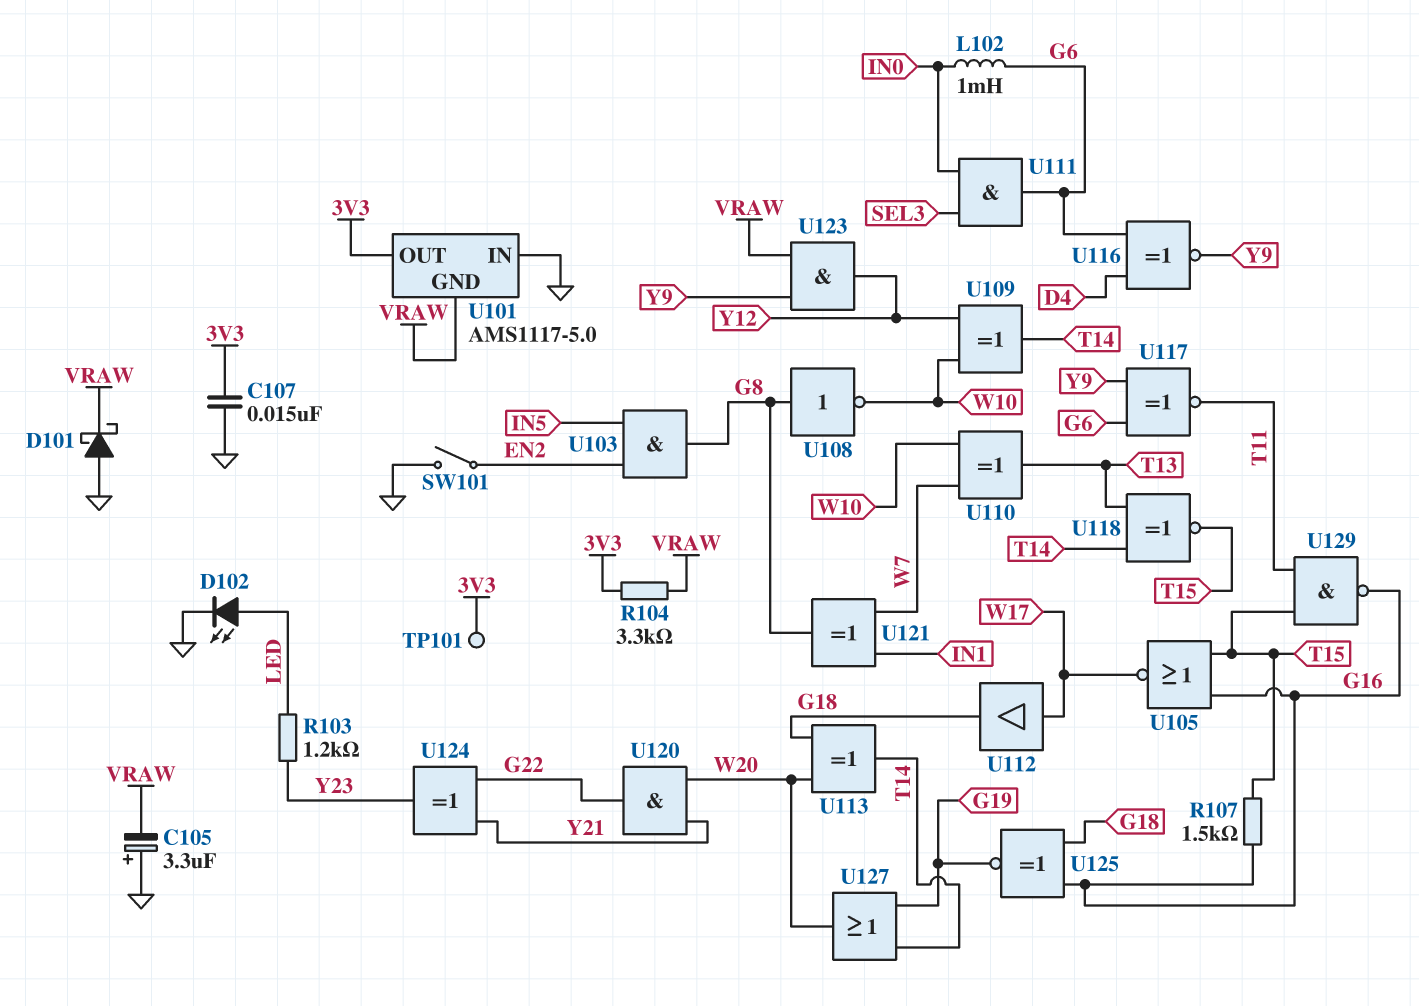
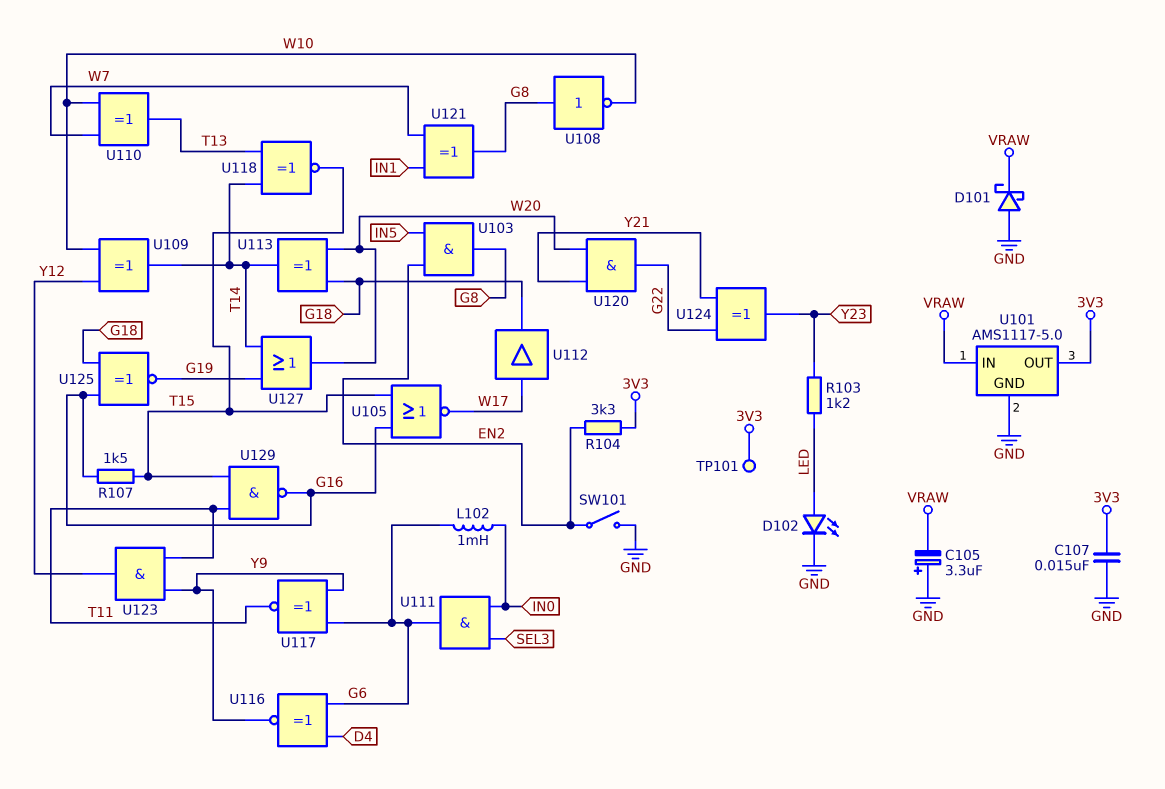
R104: 3.3k (3V3, VRAW) -> 3.3k (3V3, EN2)
U101 pin GND: VRAW -> GND
U101 pin IN: GND -> VRAW
U123: AND (in VRAW, in Y9, out Y12) -> AND (in T11, in Y9, out Y12)

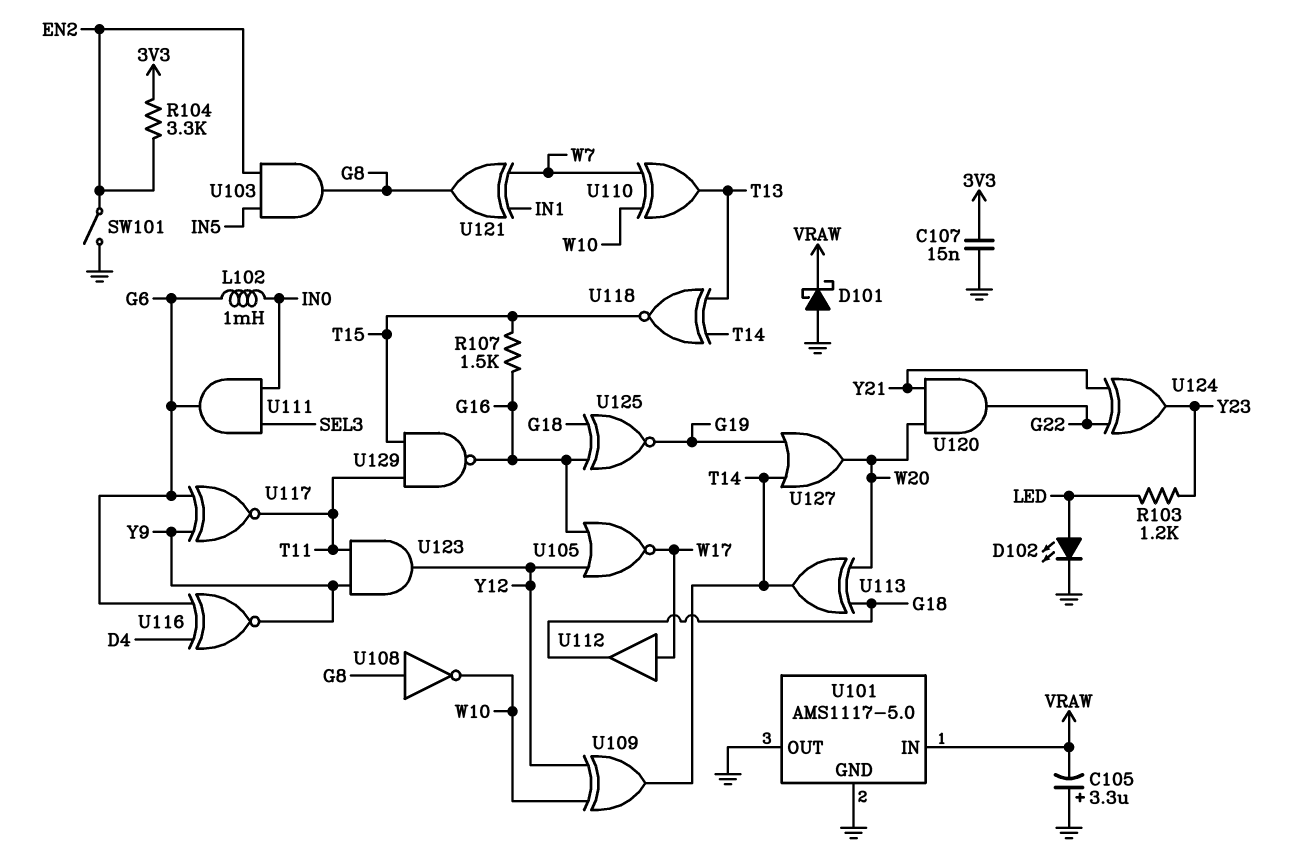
TP101: test point (3V3) -> none
U101 pin OUT: 3V3 -> GND
U105: NOR (in G16, in T15, out W17) -> NOR (in G16, in Y12, out W17)

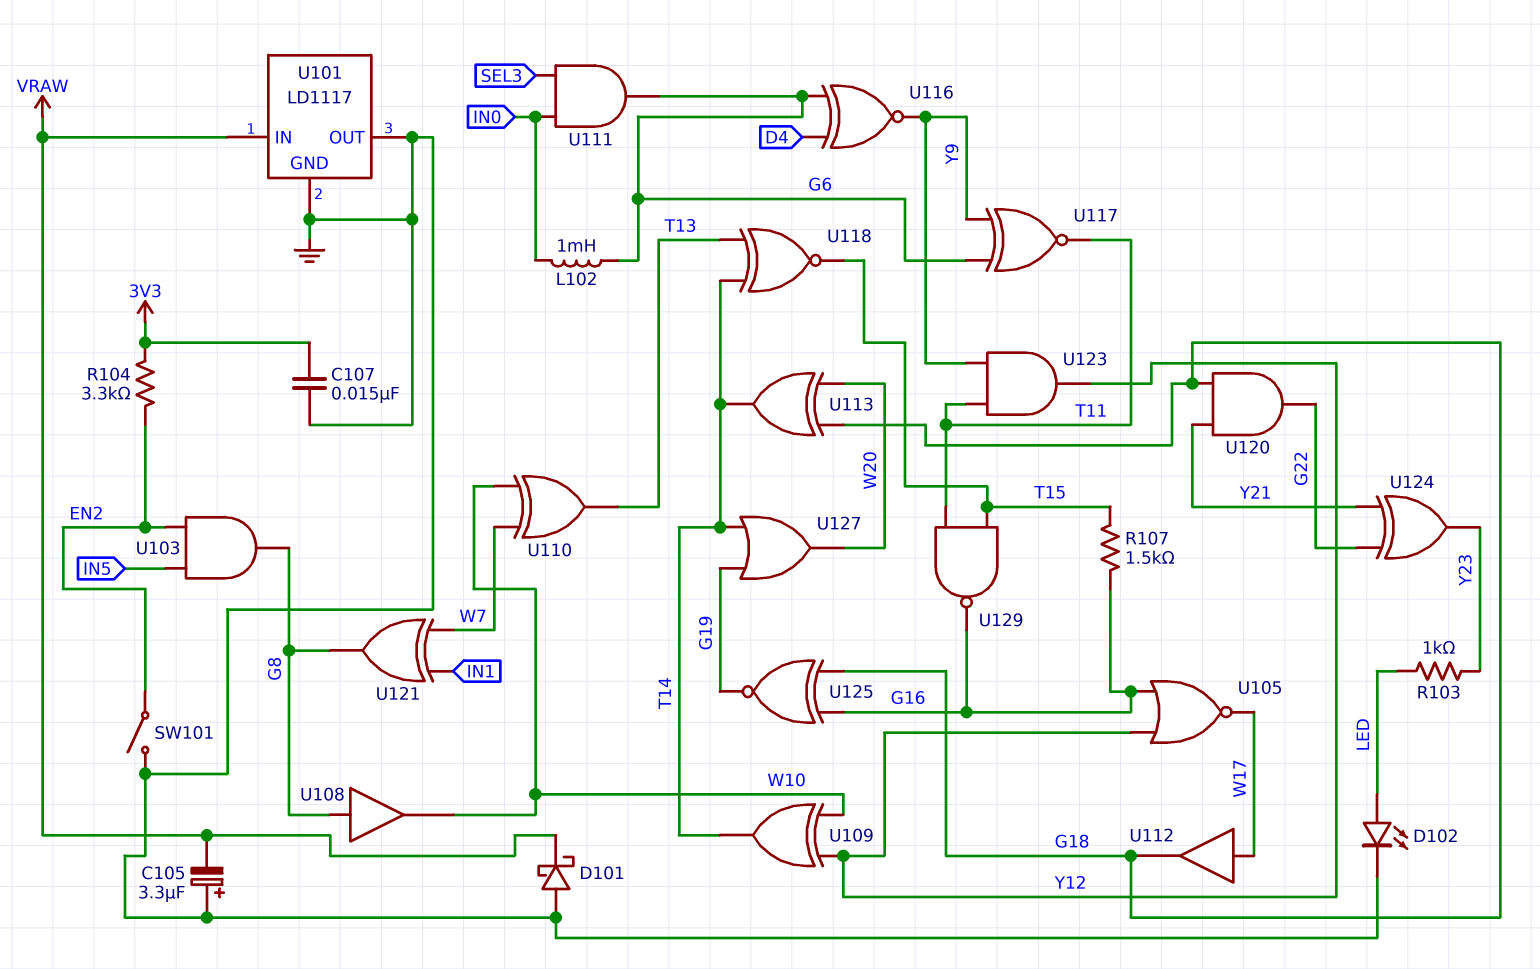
R103: 1.2k (LED, Y23) -> 1k (LED, Y23)
U101: AMS1117-5.0 -> LD1117
U108: NOT (in G8, out W10) -> buffer (in G8, out W10)
U120: AND (in W20, in Y21, out G22) -> AND (in G18, in Y21, out G22)

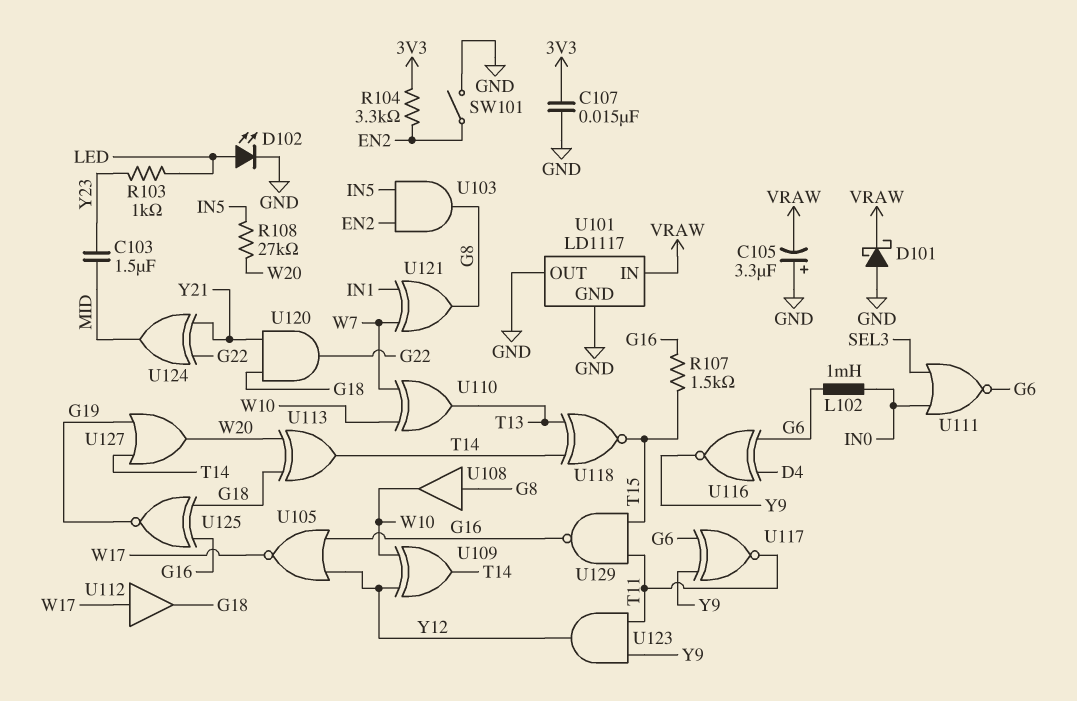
C103: none -> 1.5uF (MID, Y23)
R108: none -> 27k (IN5, W20)
U111: AND (in IN0, in SEL3, out G6) -> NOR (in IN0, in SEL3, out G6)
U124: XOR (in G22, in Y21, out Y23) -> XOR (in G22, in Y21, out MID)

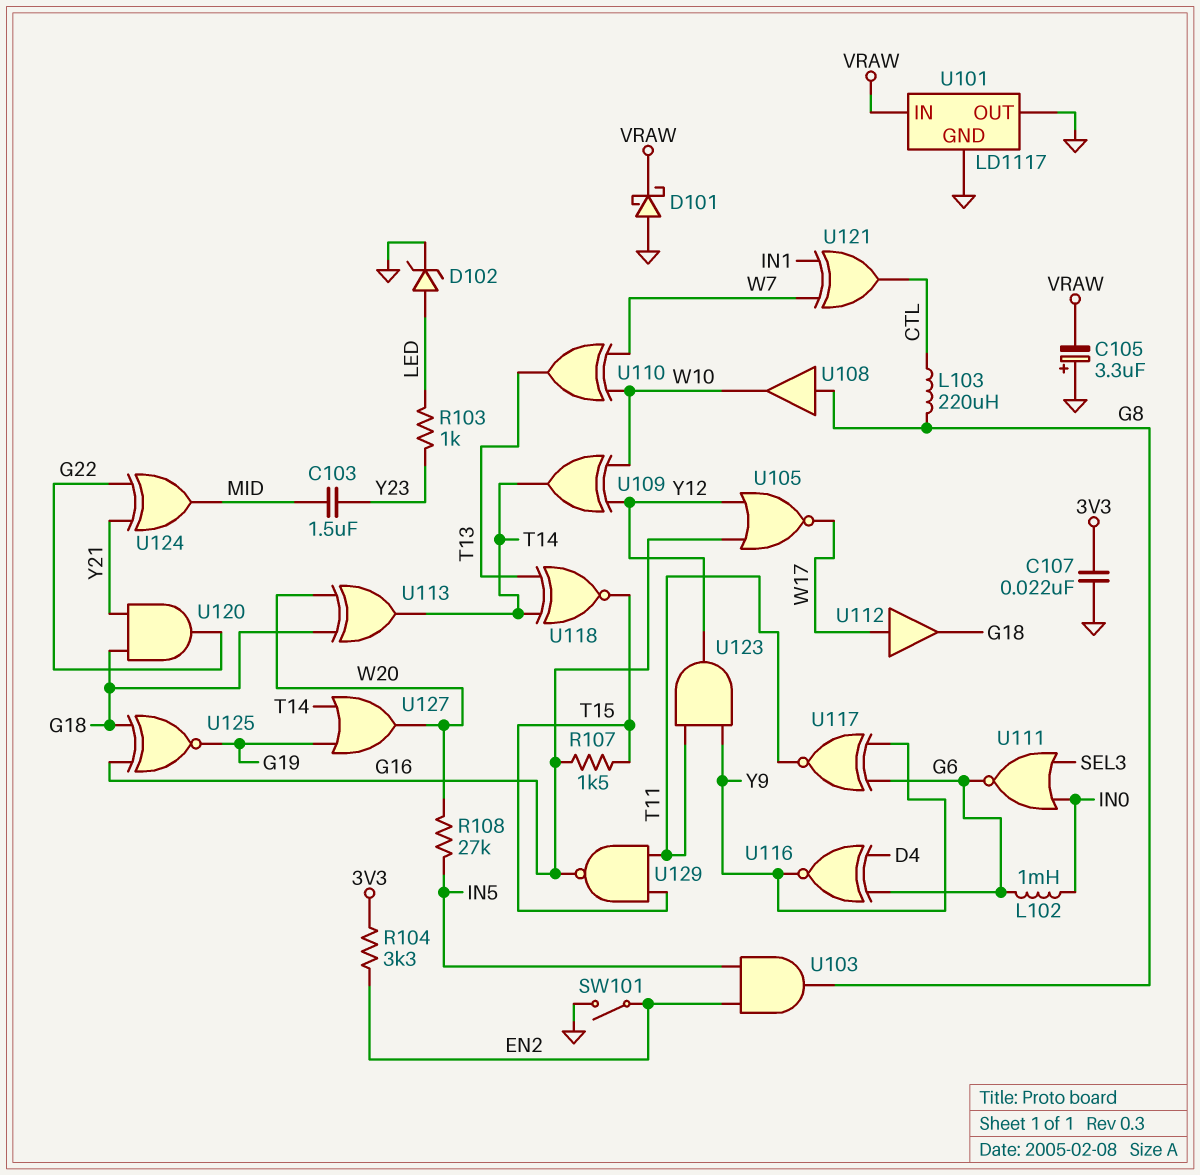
C107: 15nF (3V3, GND) -> 22nF (3V3, GND)
D102: LED (A LED, K GND) -> zener (A LED, K GND)
L103: none -> 220uH (CTL, G8)
U121: XOR (in IN1, in W7, out G8) -> XOR (in IN1, in W7, out CTL)

